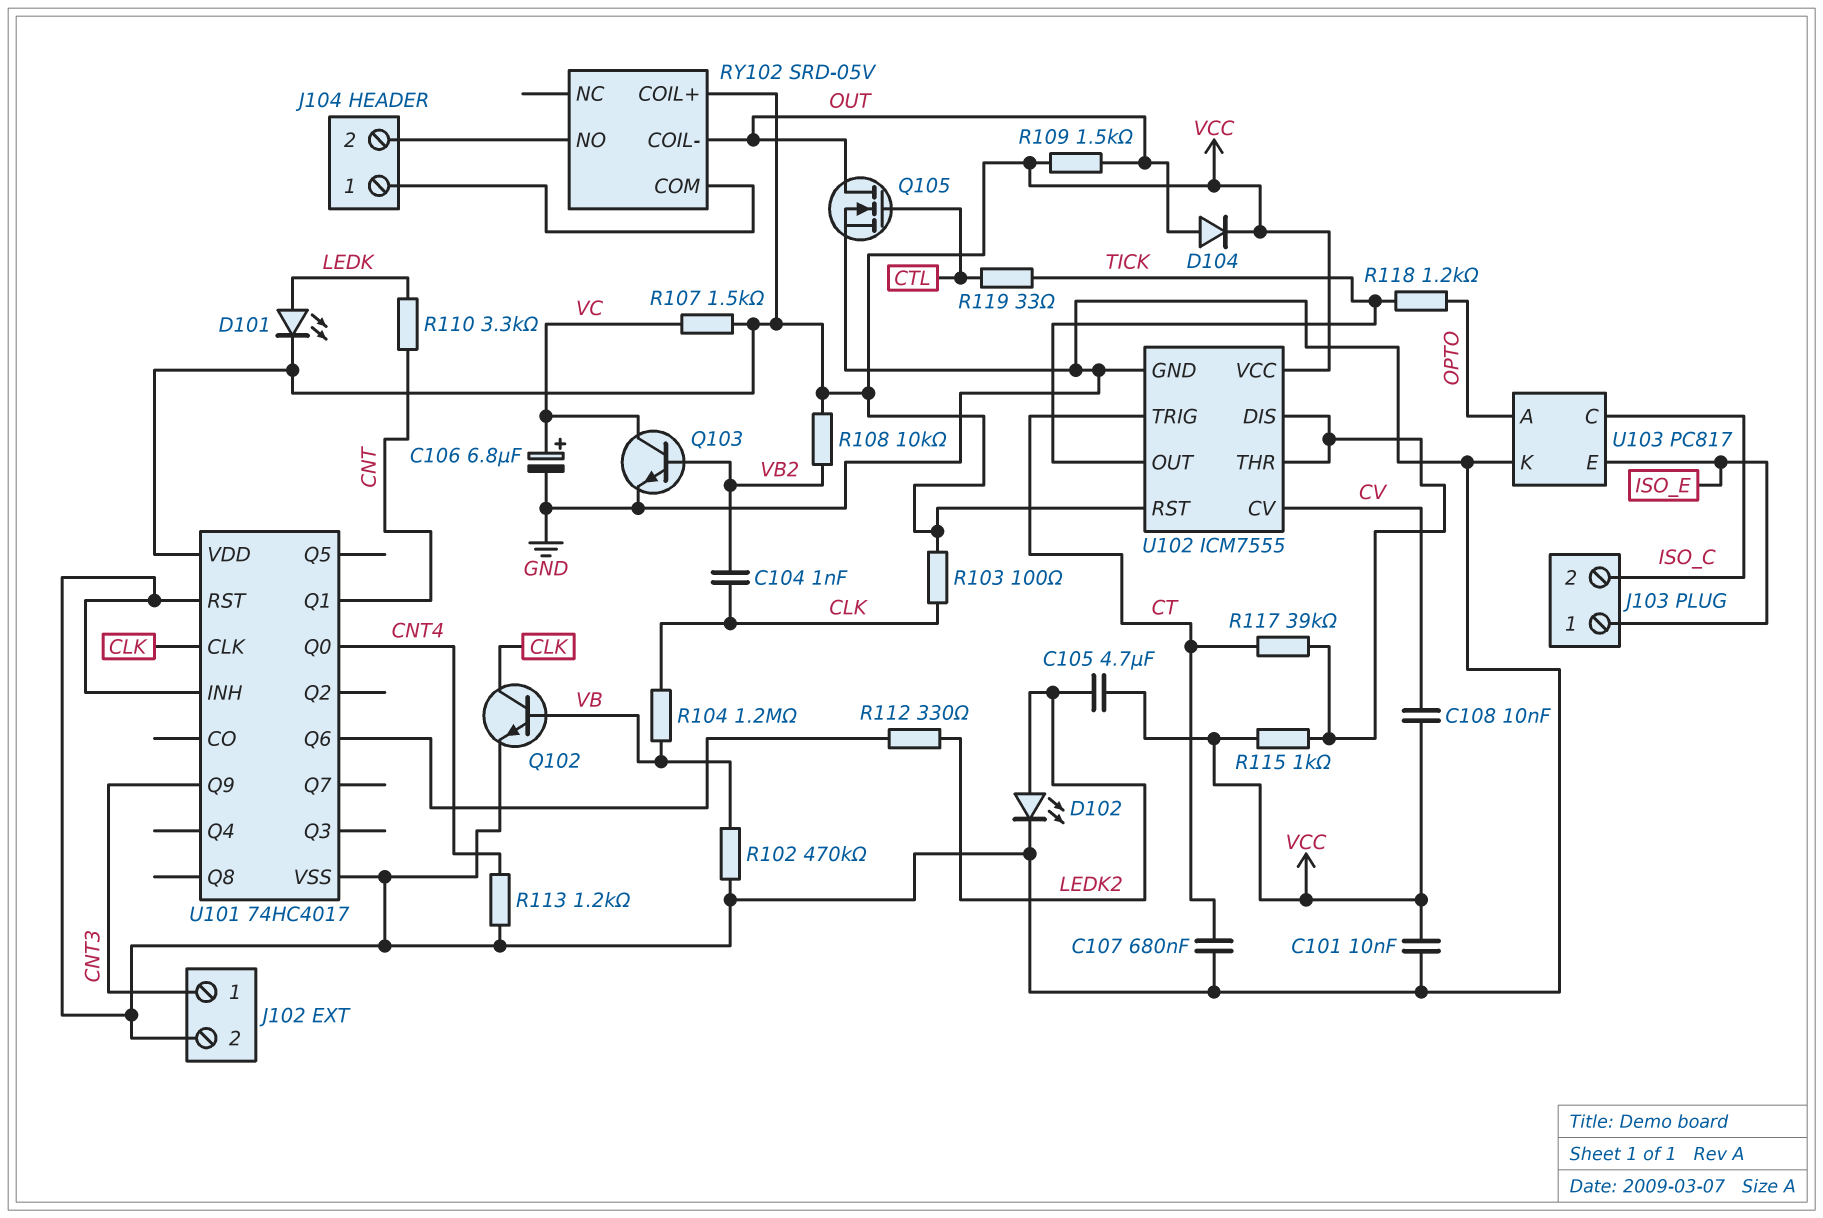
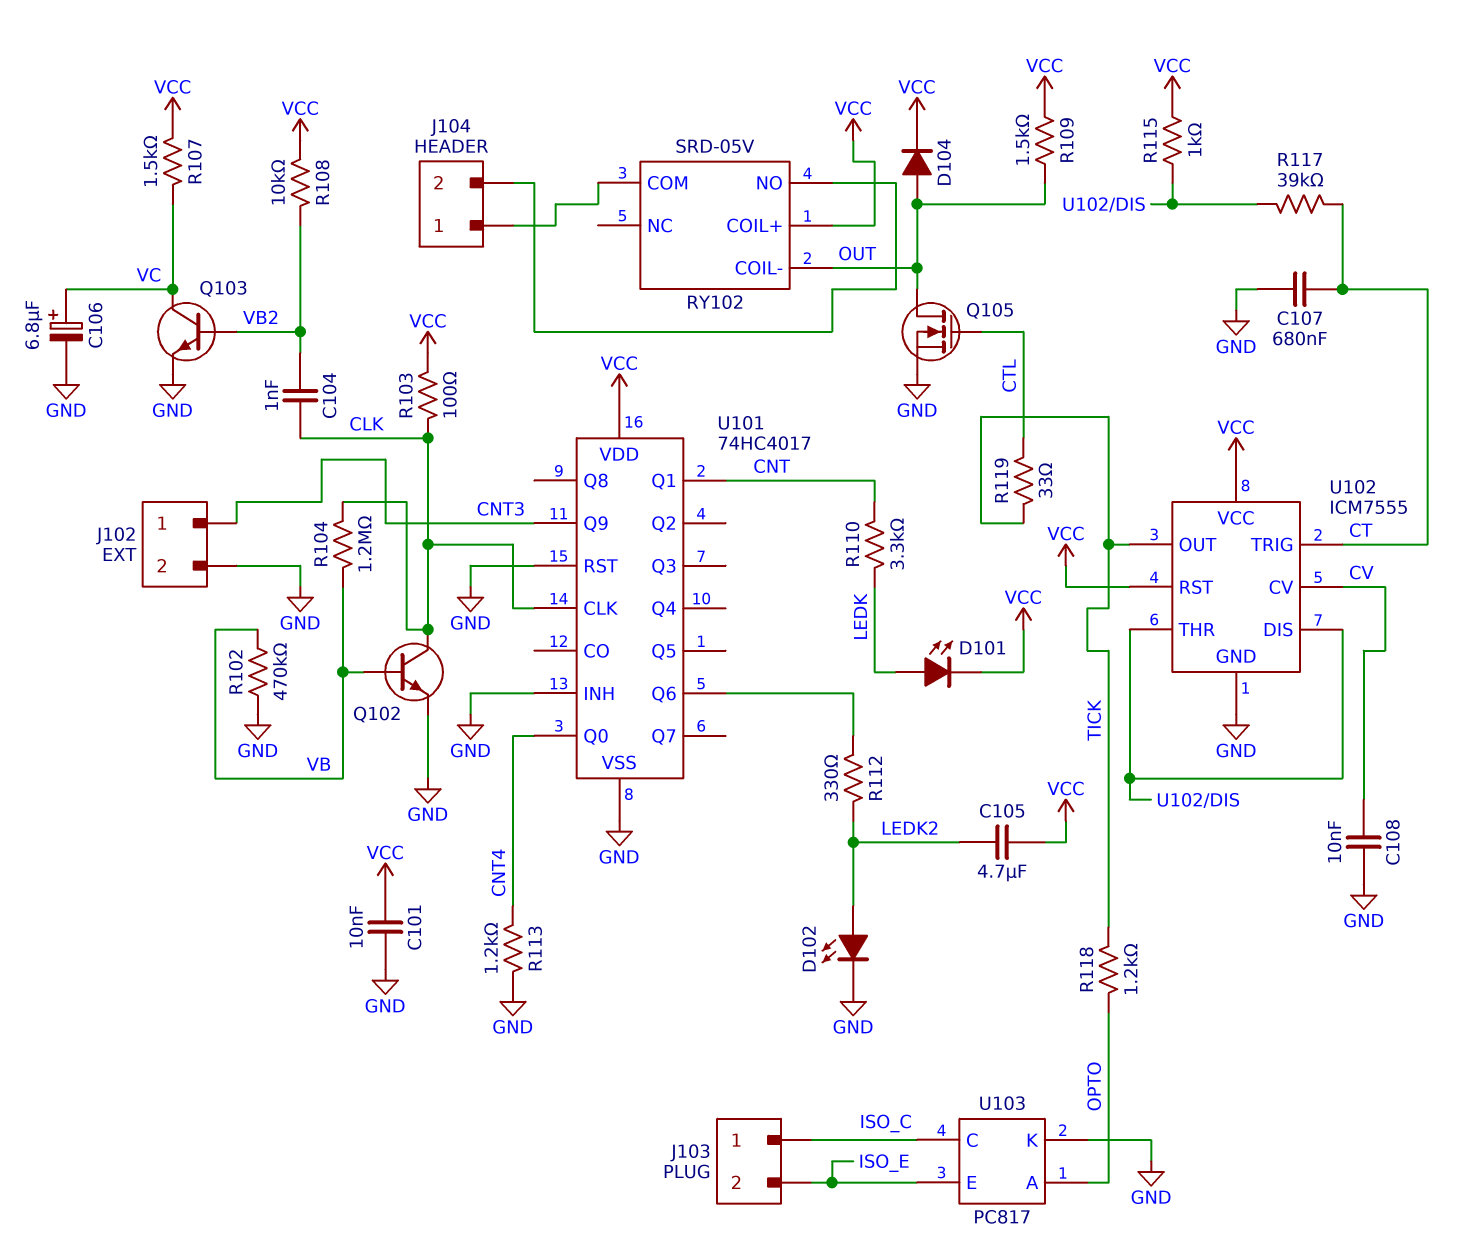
C108: 10nF (CV, VCC) -> 10nF (CV, GND)
J103 pin 1: ISO_E -> ISO_C
J103 pin 2: ISO_C -> ISO_E

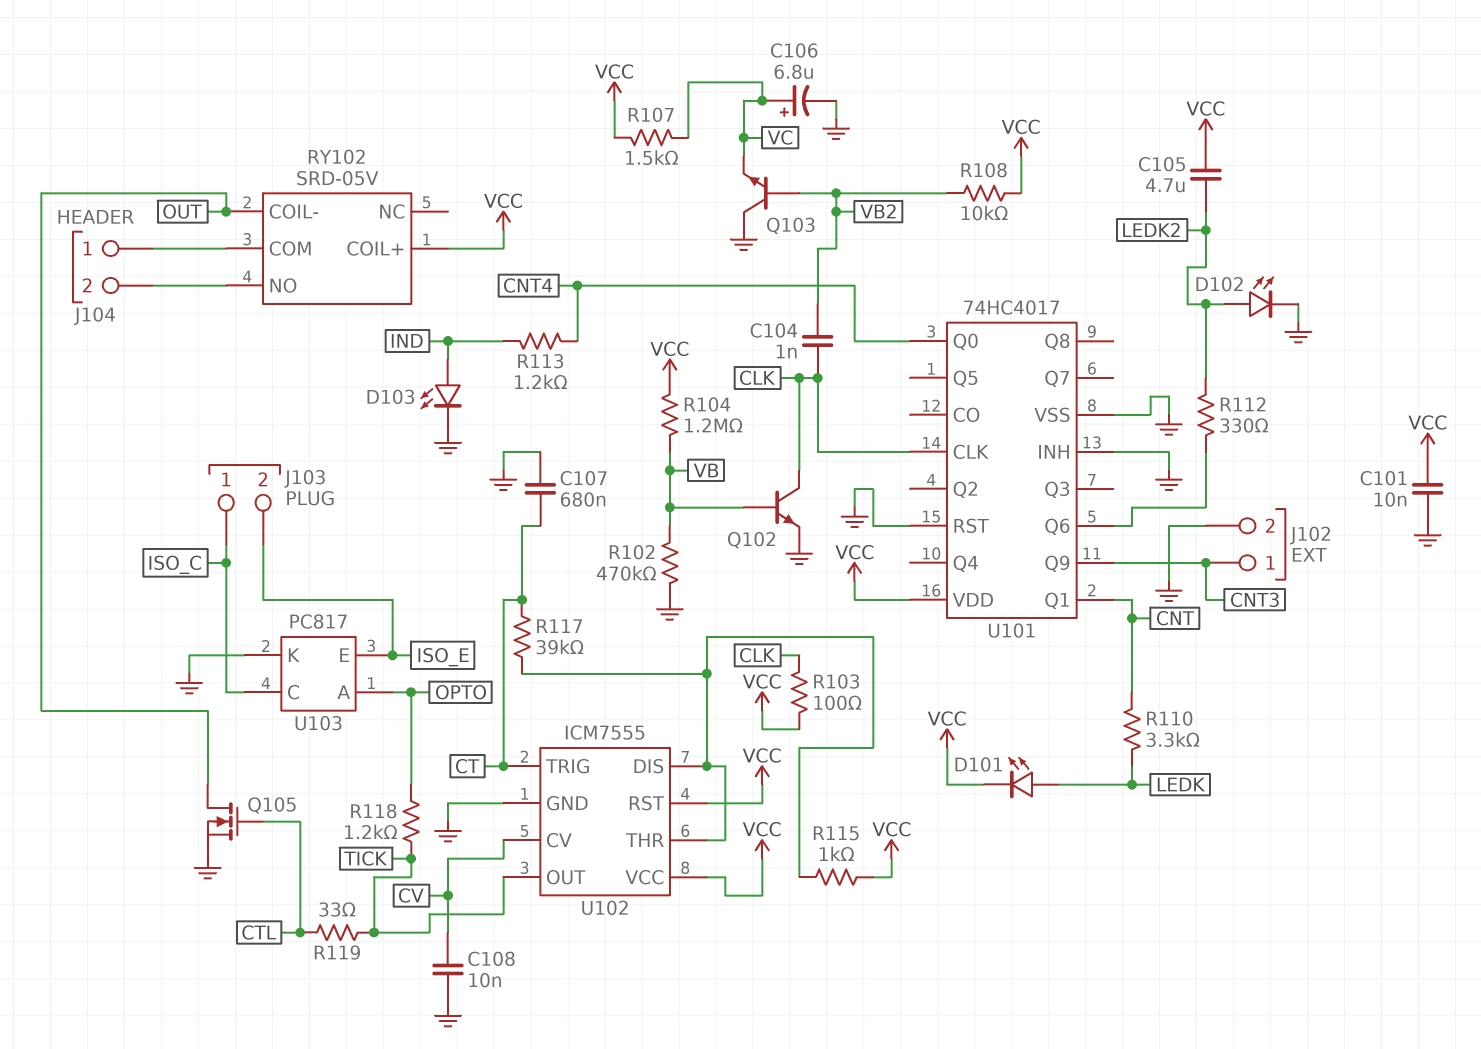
D103: none -> LED (A IND, K GND)
D104: diode (A OUT, K VCC) -> none
Q103: NPN (B VB2, C VC, E GND) -> NPN (B VB2, C GND, E VC)
R104: 1.2M (CLK, VB) -> 1.2M (VB, VCC)
R109: 1.5k (OUT, VCC) -> none
R113: 1.2k (CNT4, GND) -> 1.2k (CNT4, IND)

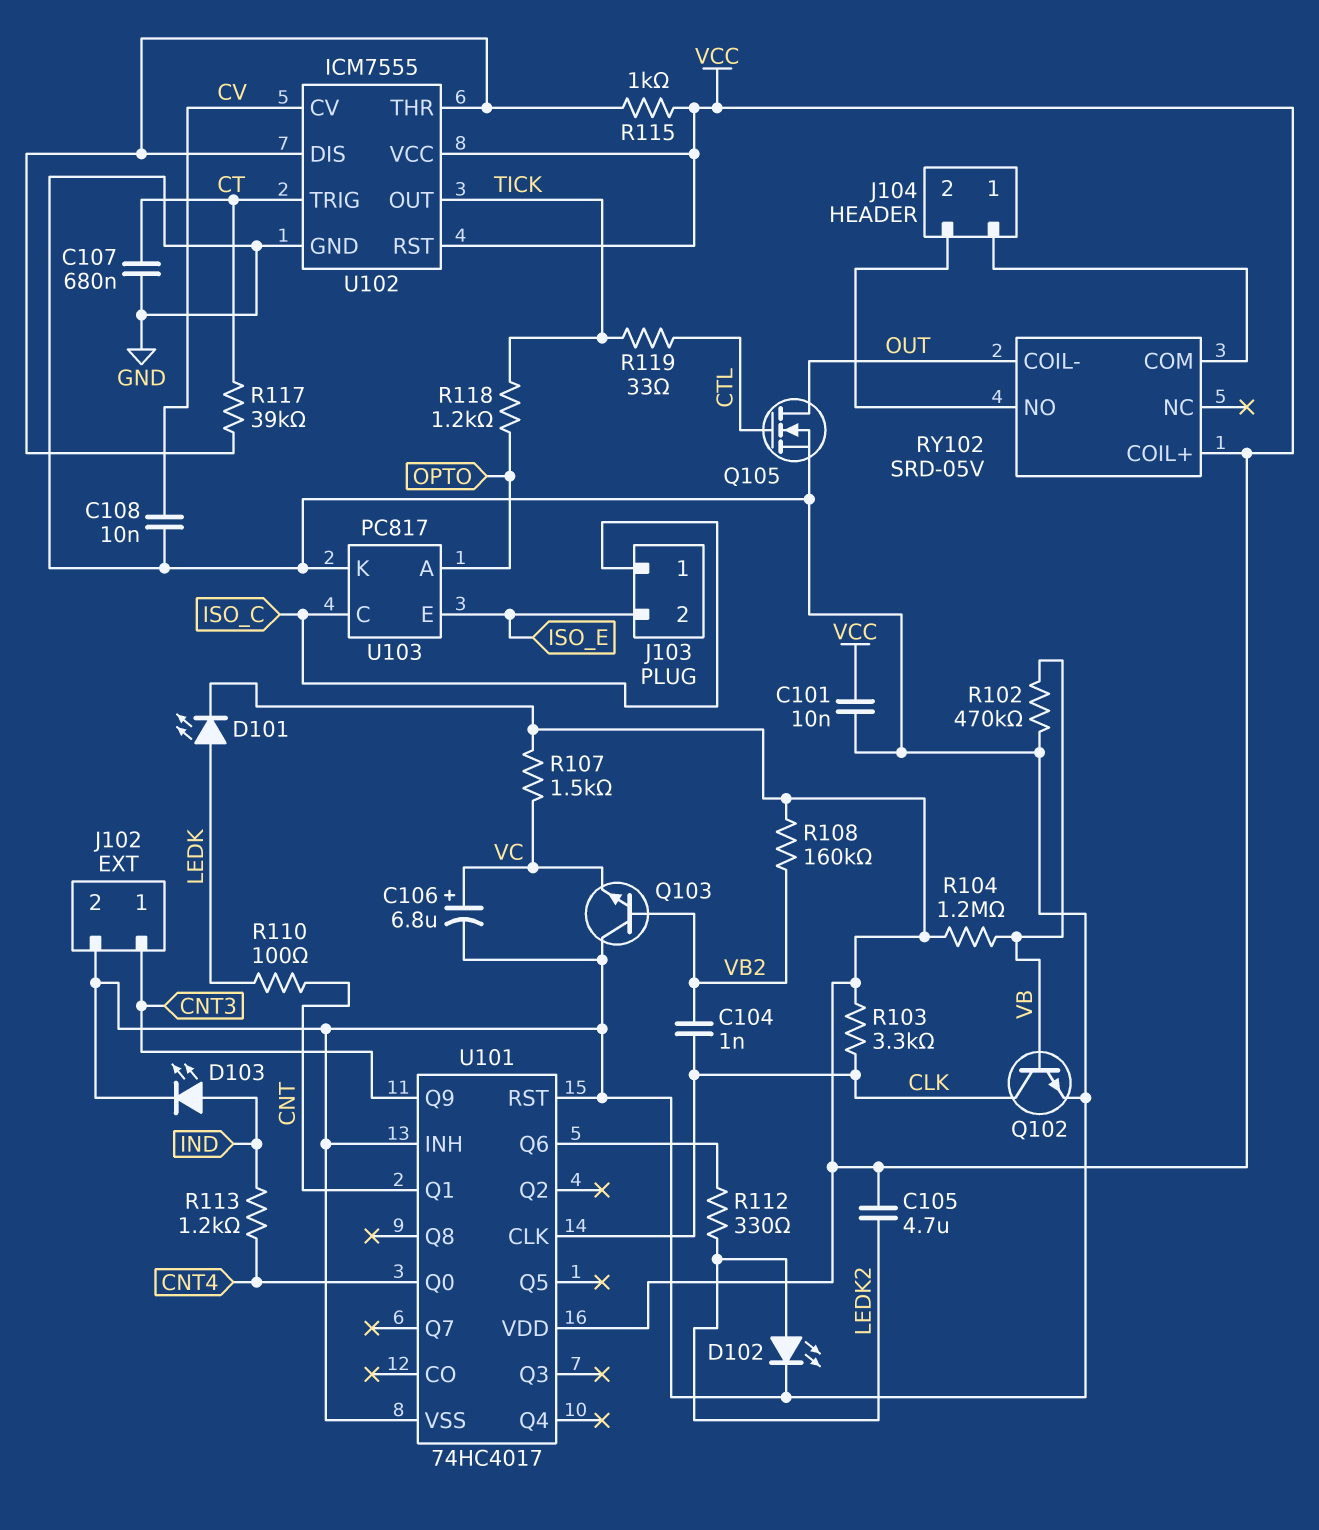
R103: 100 (CLK, VCC) -> 3.3k (CLK, VCC)
R108: 10k (VB2, VCC) -> 160k (VB2, VCC)
R110: 3.3k (CNT, LEDK) -> 100 (CNT, LEDK)

